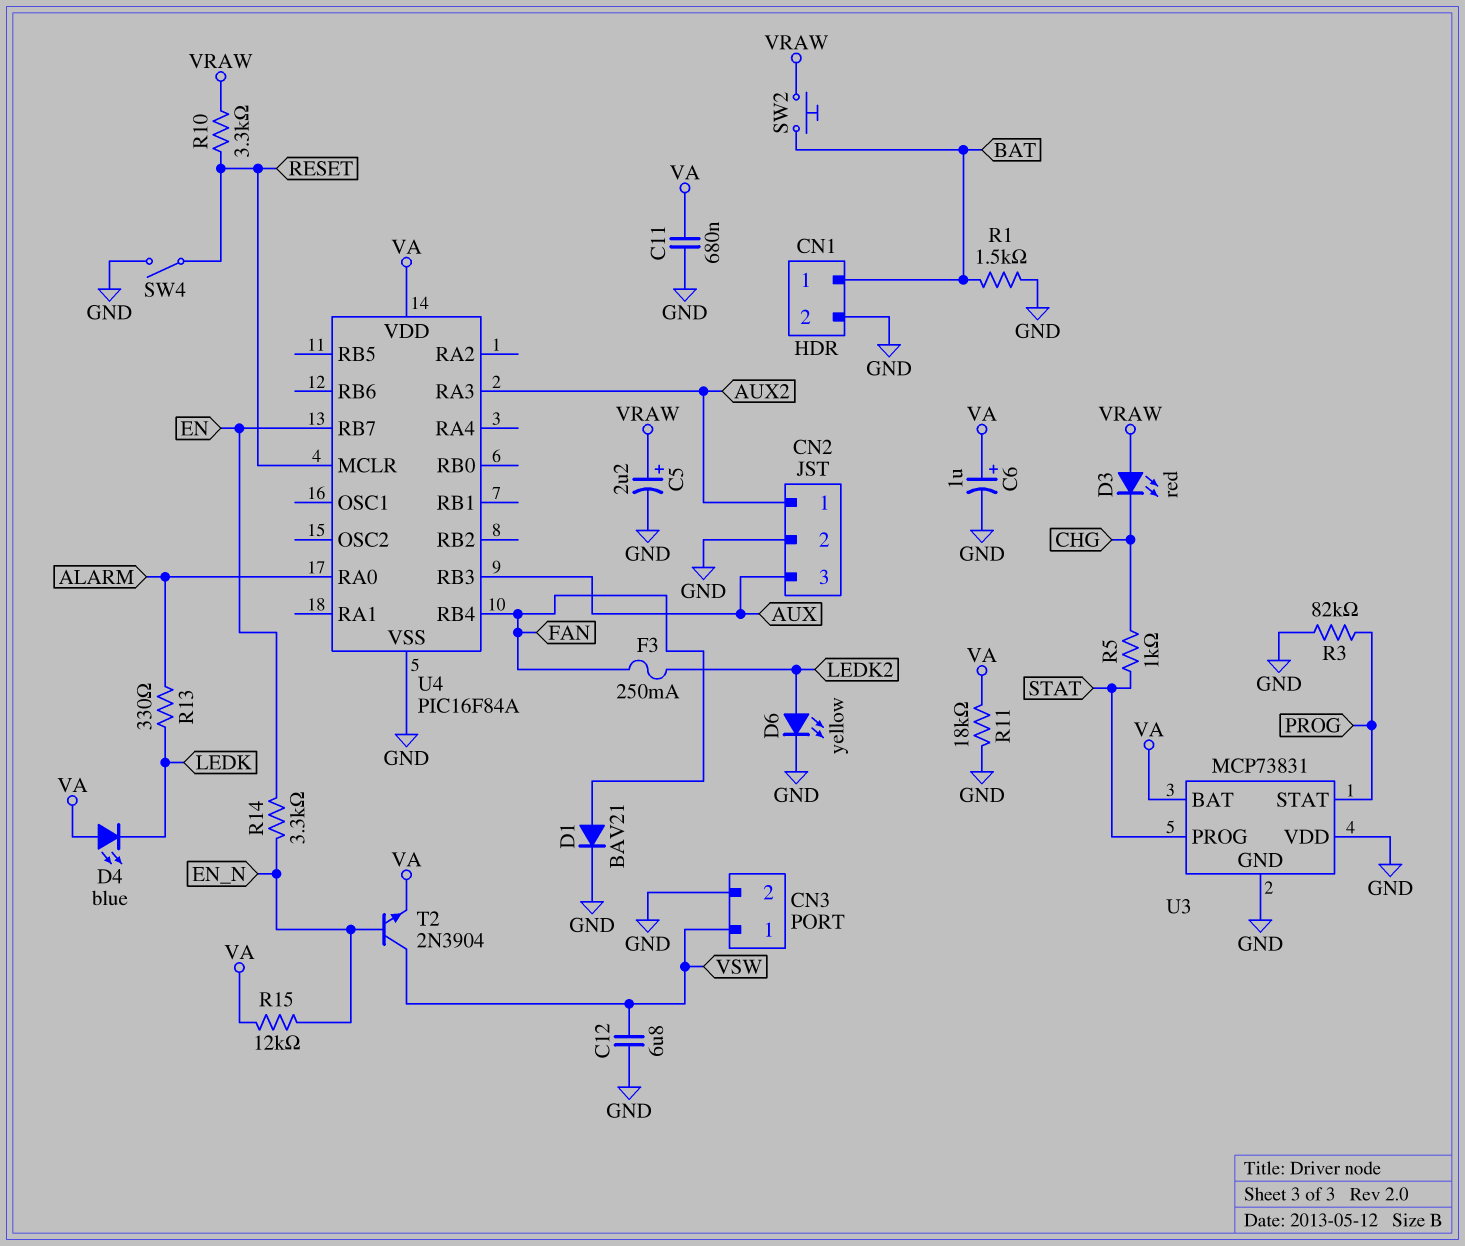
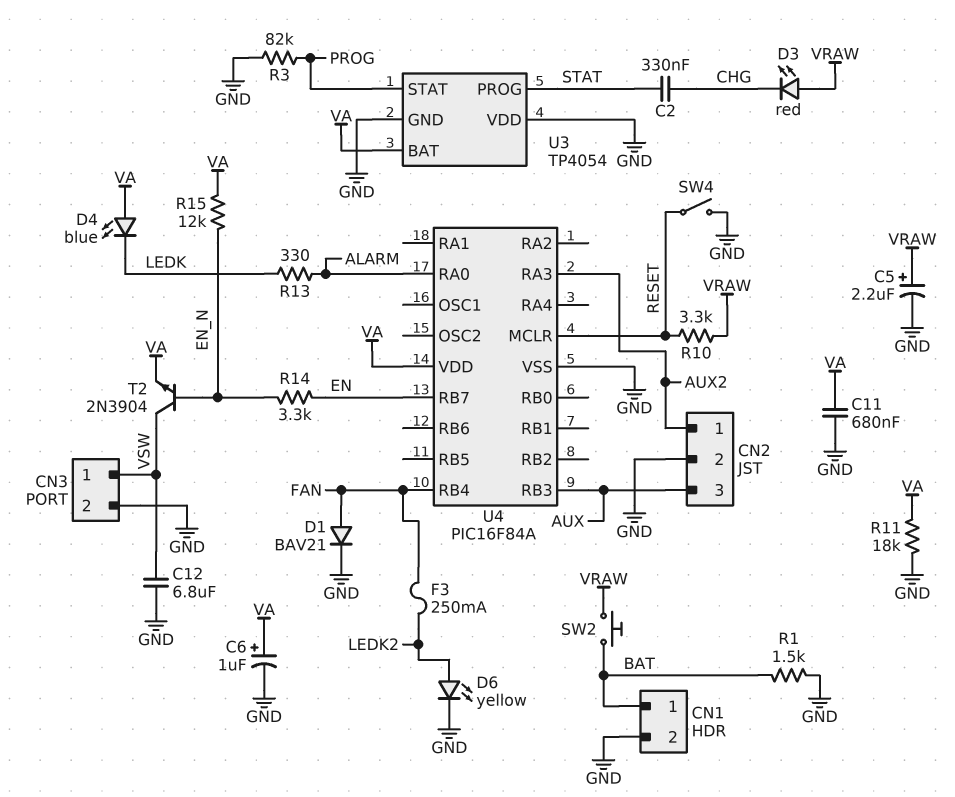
C2: none -> 330nF (CHG, STAT)
R5: 1k (CHG, STAT) -> none
U3: MCP73831 -> TP4054

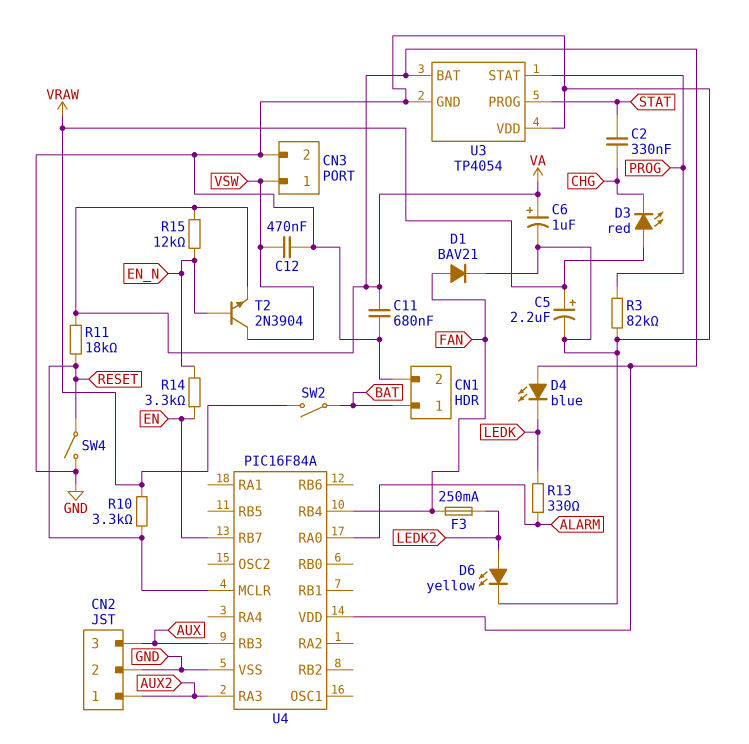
C12: 6.8uF (GND, VSW) -> 470nF (GND, VSW)
R1: 1.5k (BAT, GND) -> none
R11: 18k (GND, VA) -> 18k (RESET, VA)
SW2: button (BAT, VRAW) -> switch (BAT, VRAW)

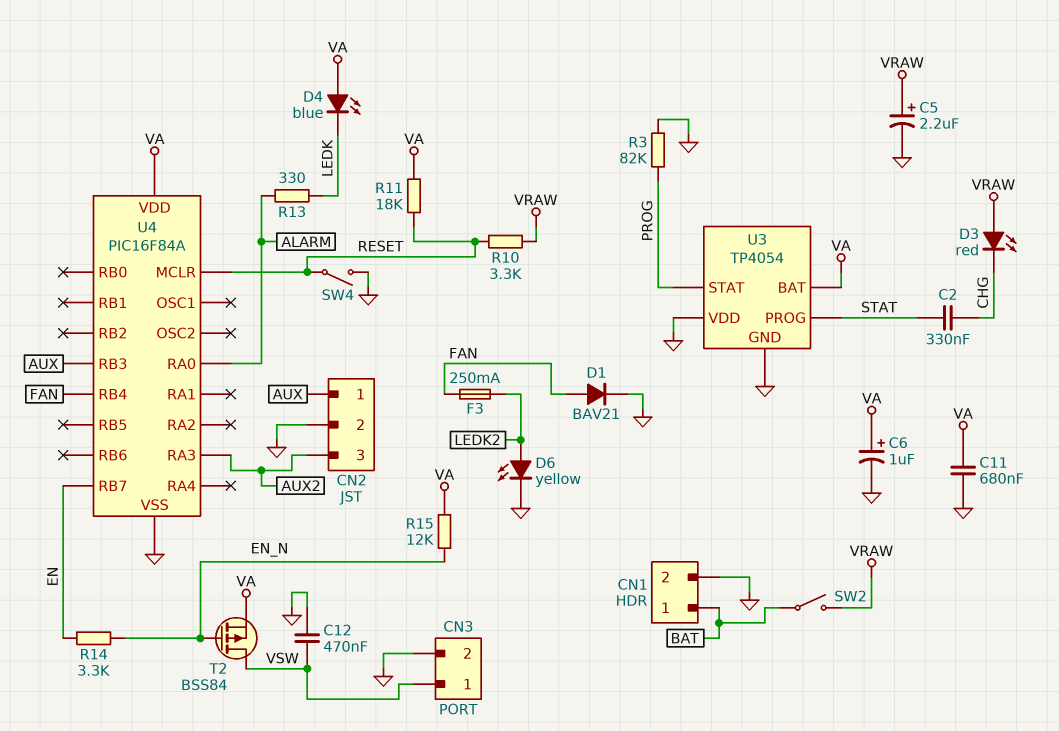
CN2 pin 1: AUX2 -> AUX
CN2 pin 3: AUX -> AUX2
T2: NPN 2N3904 (B EN_N, C VSW, E VA) -> PMOS BSS84 (G EN_N, D VSW, S VA)

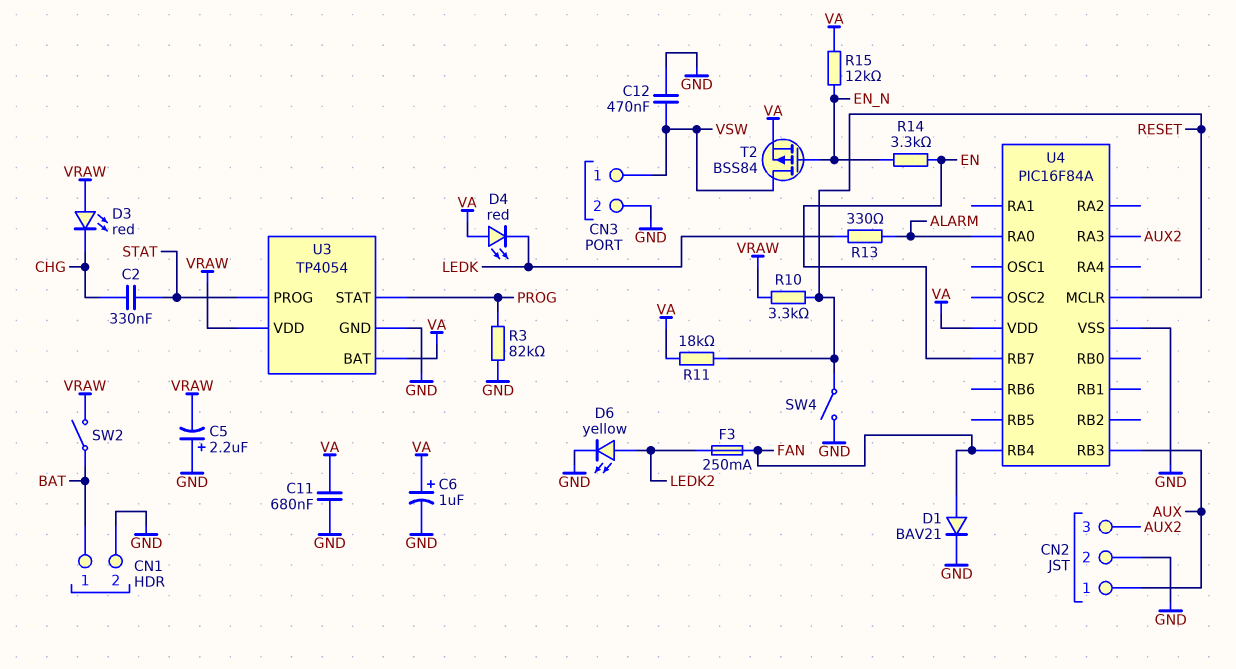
C5: 2.2uF (plus VRAW, minus GND) -> 2.2uF (plus GND, minus VRAW)
D4: LED blue (A VA, K LEDK) -> LED red (A VA, K LEDK)
U3 pin VDD: GND -> VRAW

